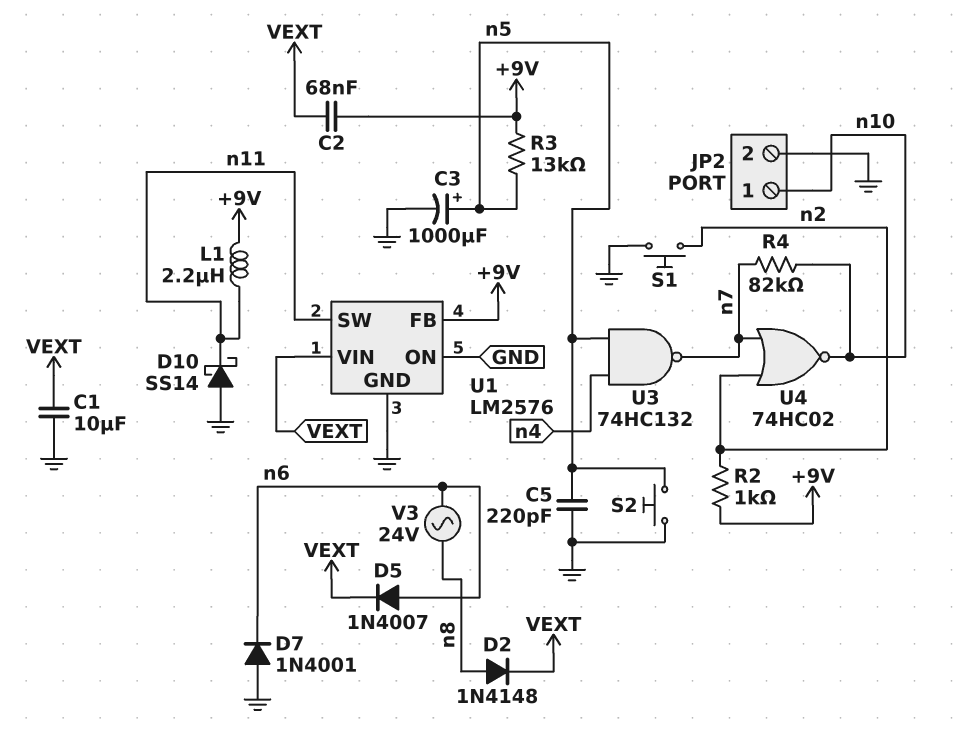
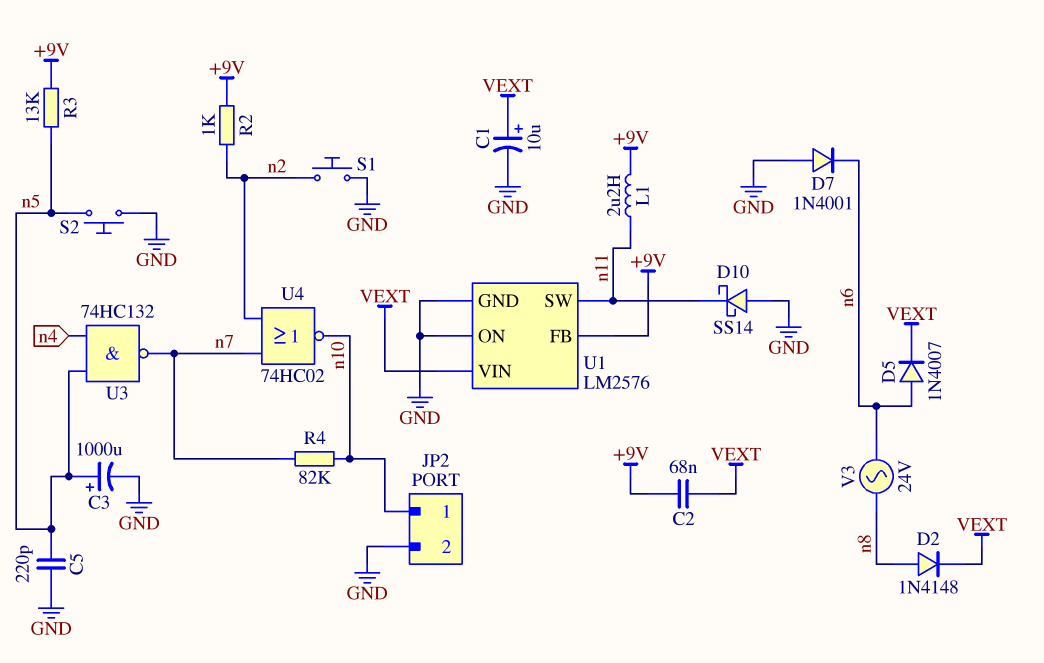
C1: 10uF (GND, VEXT) -> 10uF (plus VEXT, minus GND)

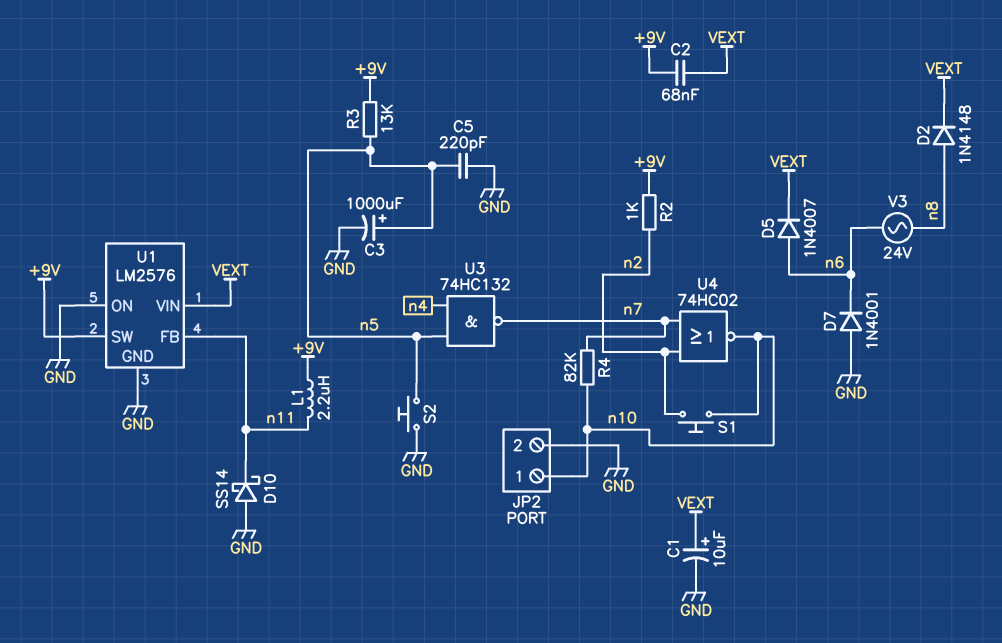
S1: button (GND, n2) -> button (n2, n10)
U1 pin FB: +9V -> n11
U1 pin SW: n11 -> +9V

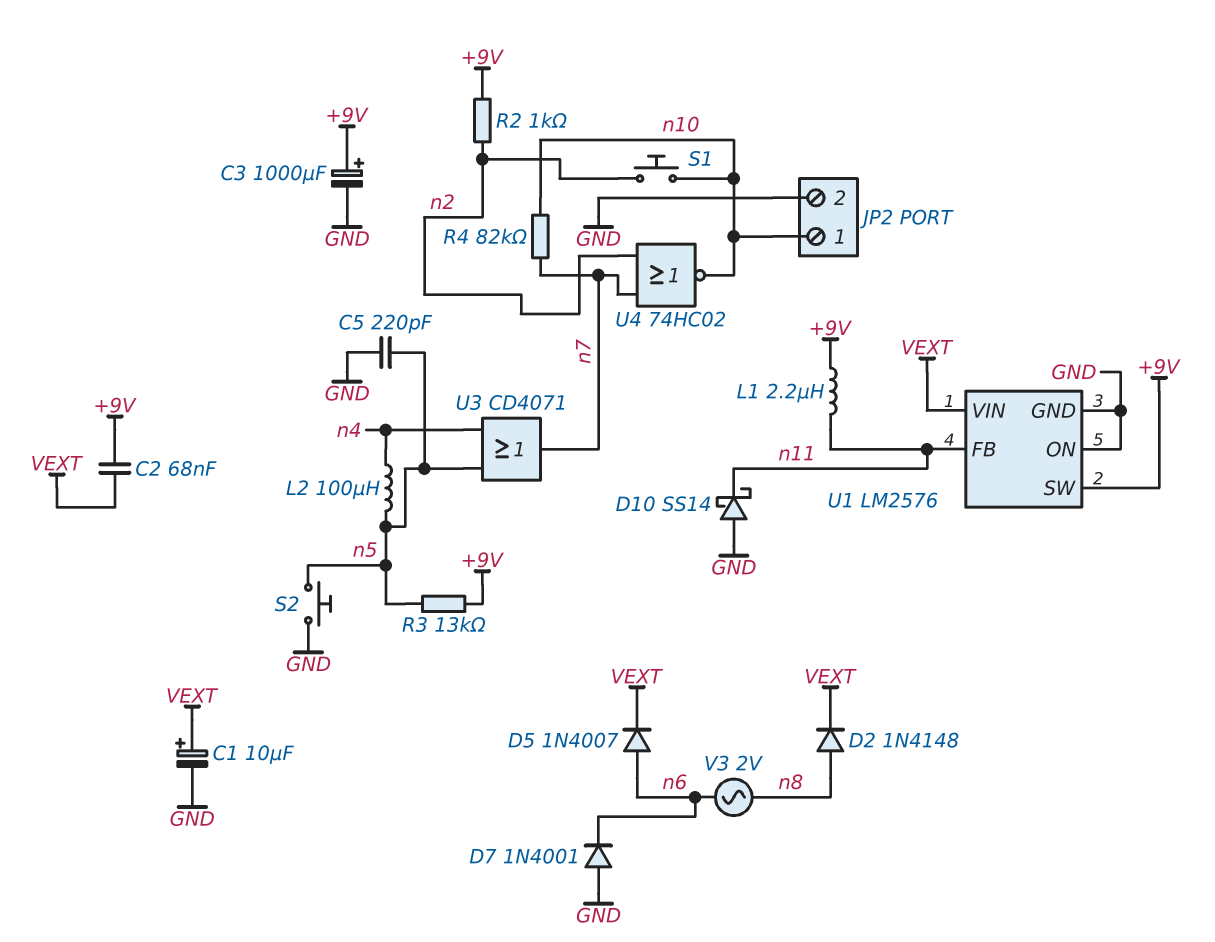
C3: 1000uF (plus n5, minus GND) -> 1000uF (plus +9V, minus GND)
L2: none -> 100uH (n4, n5)
U3: NAND 74HC132 (in n4, in n5, out n7) -> OR CD4071 (in n4, in n5, out n7)
V3: AC 24V (n6, n8) -> AC 2V (n6, n8)

